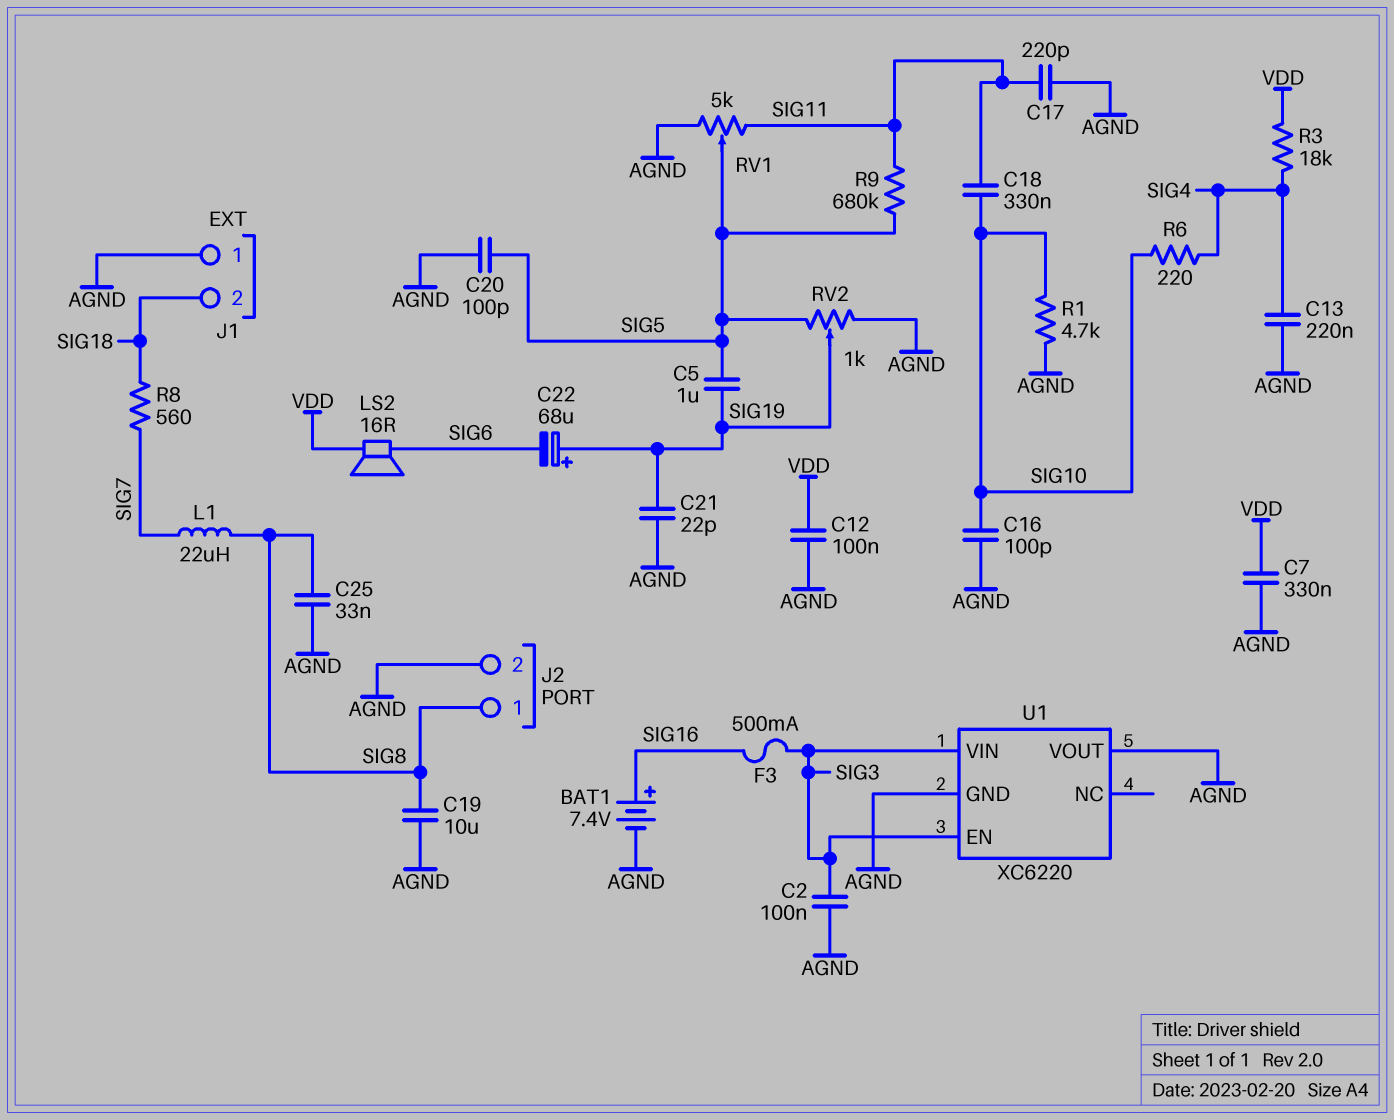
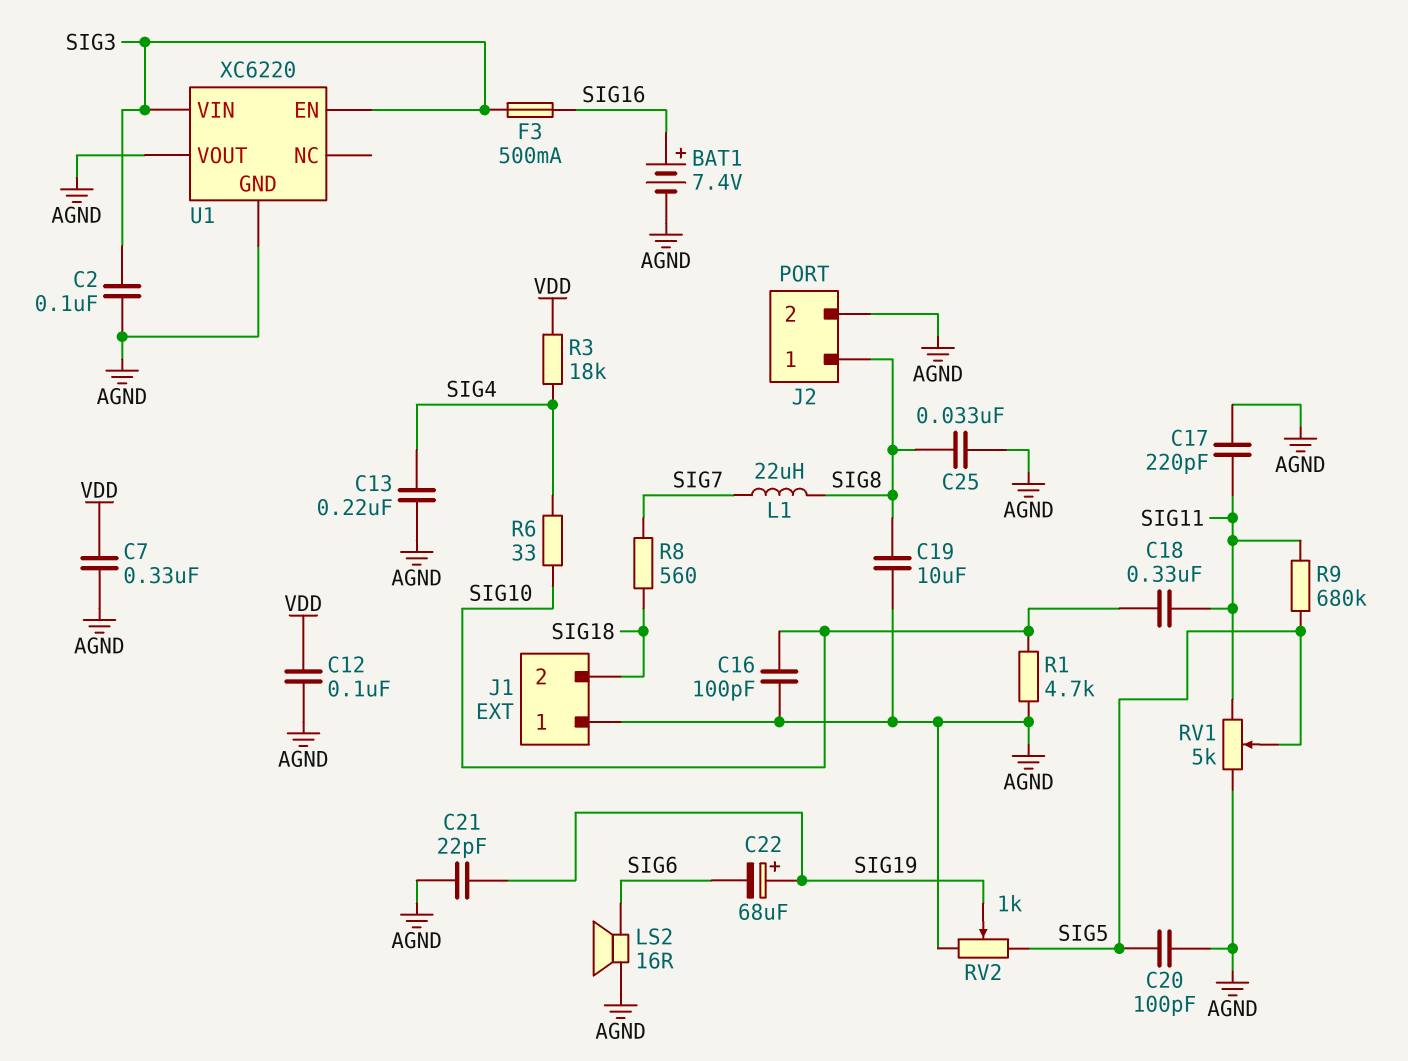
C5: 1uF (SIG5, SIG19) -> none
LS2: speaker 16R (SIG6, VDD) -> speaker 16R (AGND, SIG6)
R6: 220 (SIG4, SIG10) -> 33 (SIG4, SIG10)

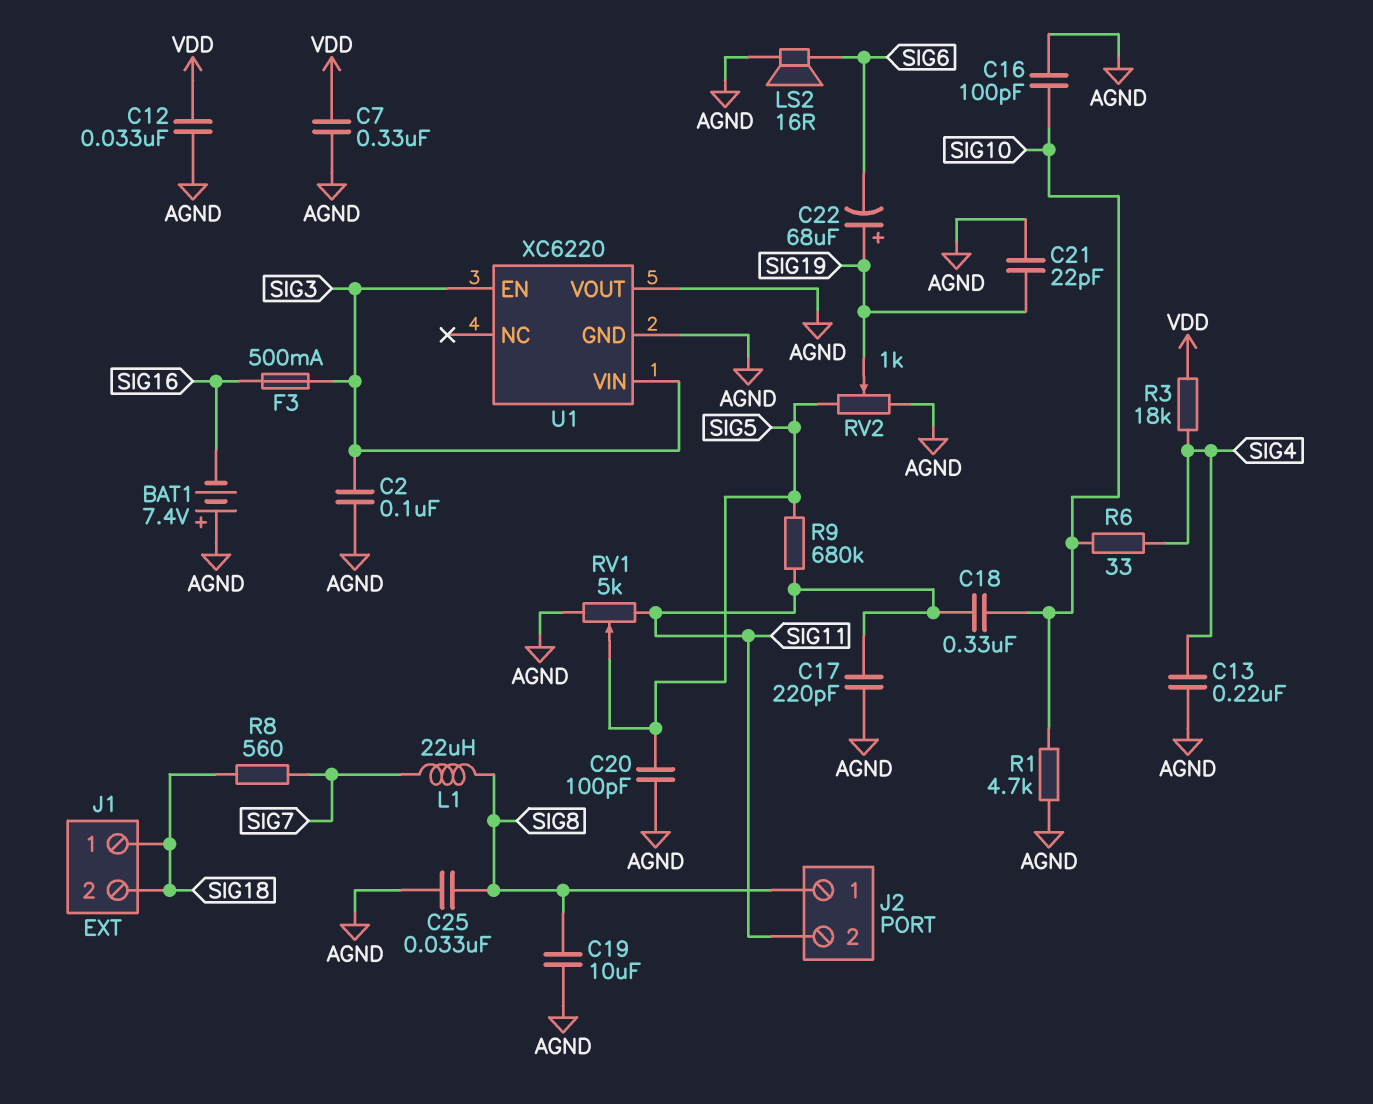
BAT1: 7.4V (plus SIG16, minus AGND) -> 7.4V (plus AGND, minus SIG16)
C12: 100nF (AGND, VDD) -> 33nF (AGND, VDD)
J1 pin 1: AGND -> SIG18
J2 pin 2: AGND -> SIG11

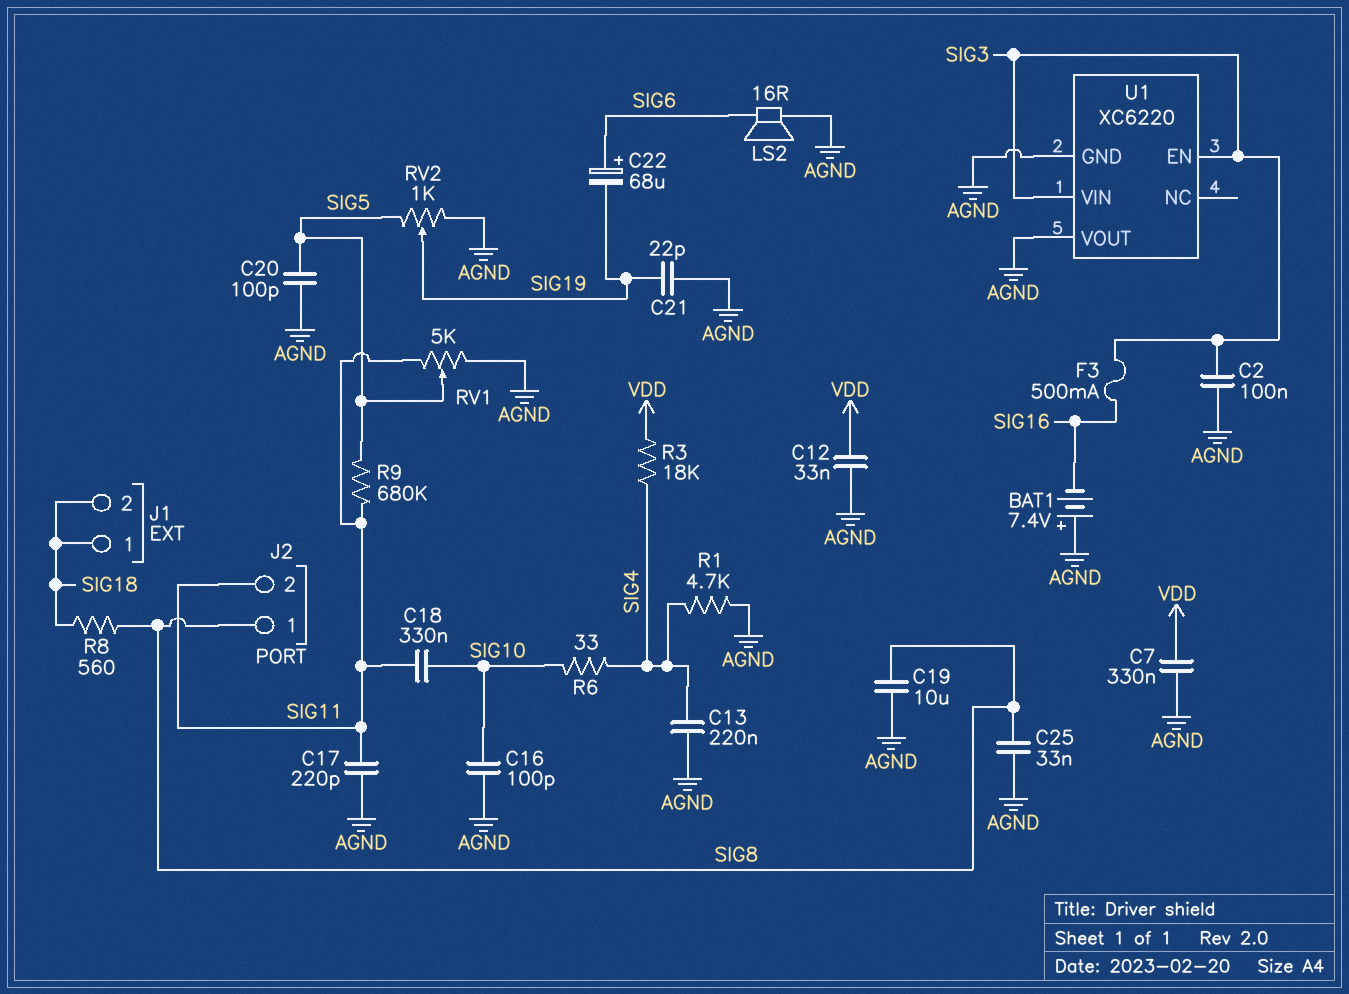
C22: 68uF (plus SIG19, minus SIG6) -> 68uF (plus SIG6, minus SIG19)
L1: 22uH (SIG7, SIG8) -> none
R1: 4.7k (AGND, SIG10) -> 4.7k (AGND, SIG4)
R8: 560 (SIG7, SIG18) -> 560 (SIG8, SIG18)

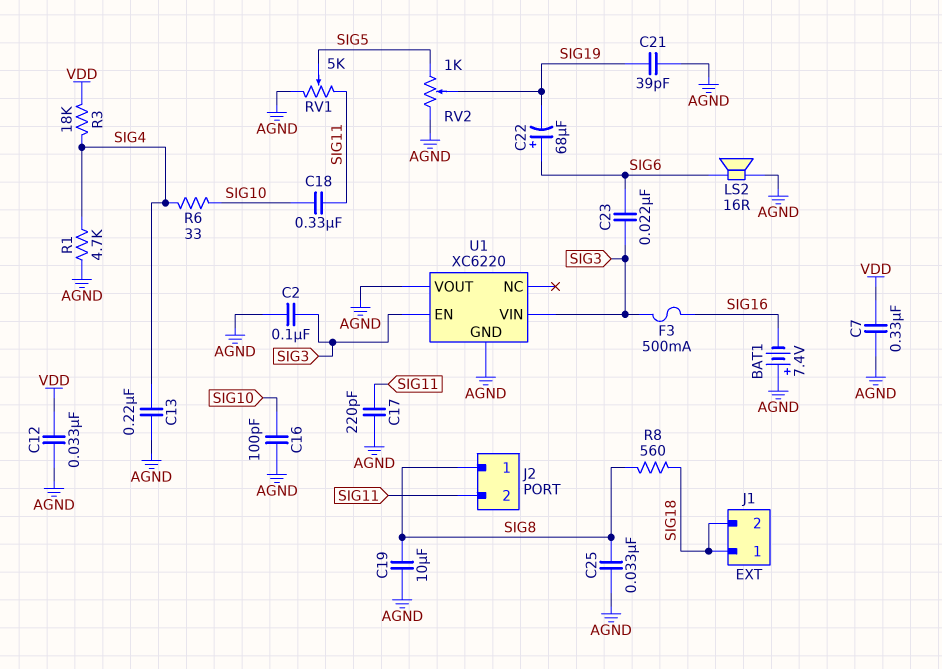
C20: 100pF (AGND, SIG5) -> none
C21: 22pF (AGND, SIG19) -> 39pF (AGND, SIG19)
C23: none -> 22nF (SIG3, SIG6)
R9: 680k (SIG5, SIG11) -> none

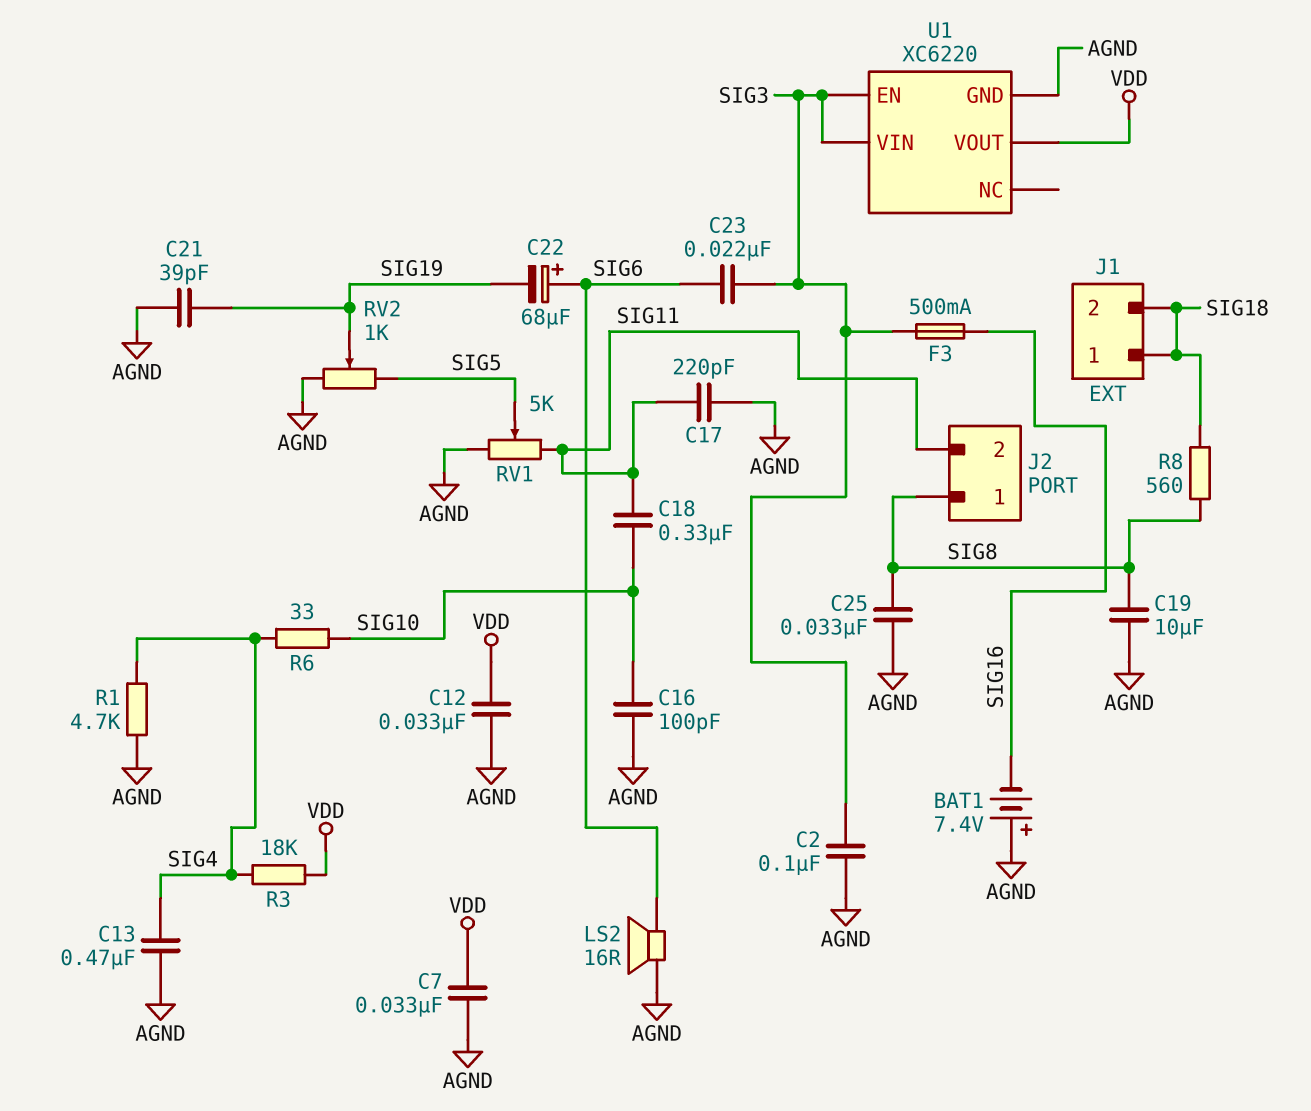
C7: 330nF (AGND, VDD) -> 33nF (AGND, VDD)
C13: 220nF (AGND, SIG4) -> 470nF (AGND, SIG4)
U1 pin VOUT: AGND -> VDD

